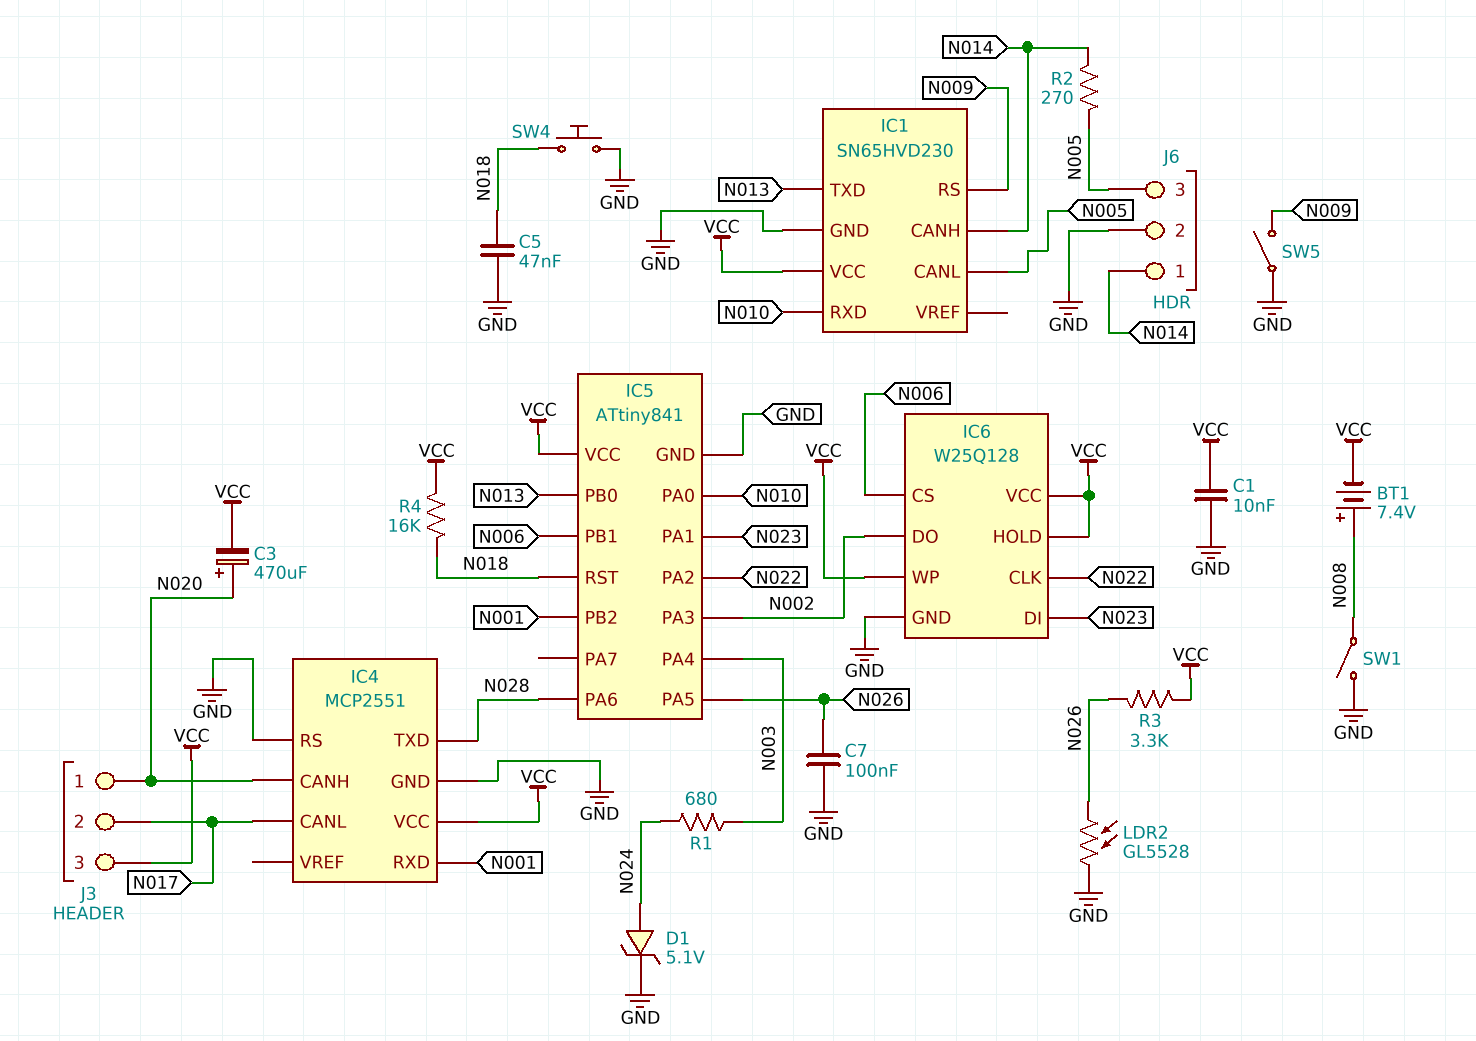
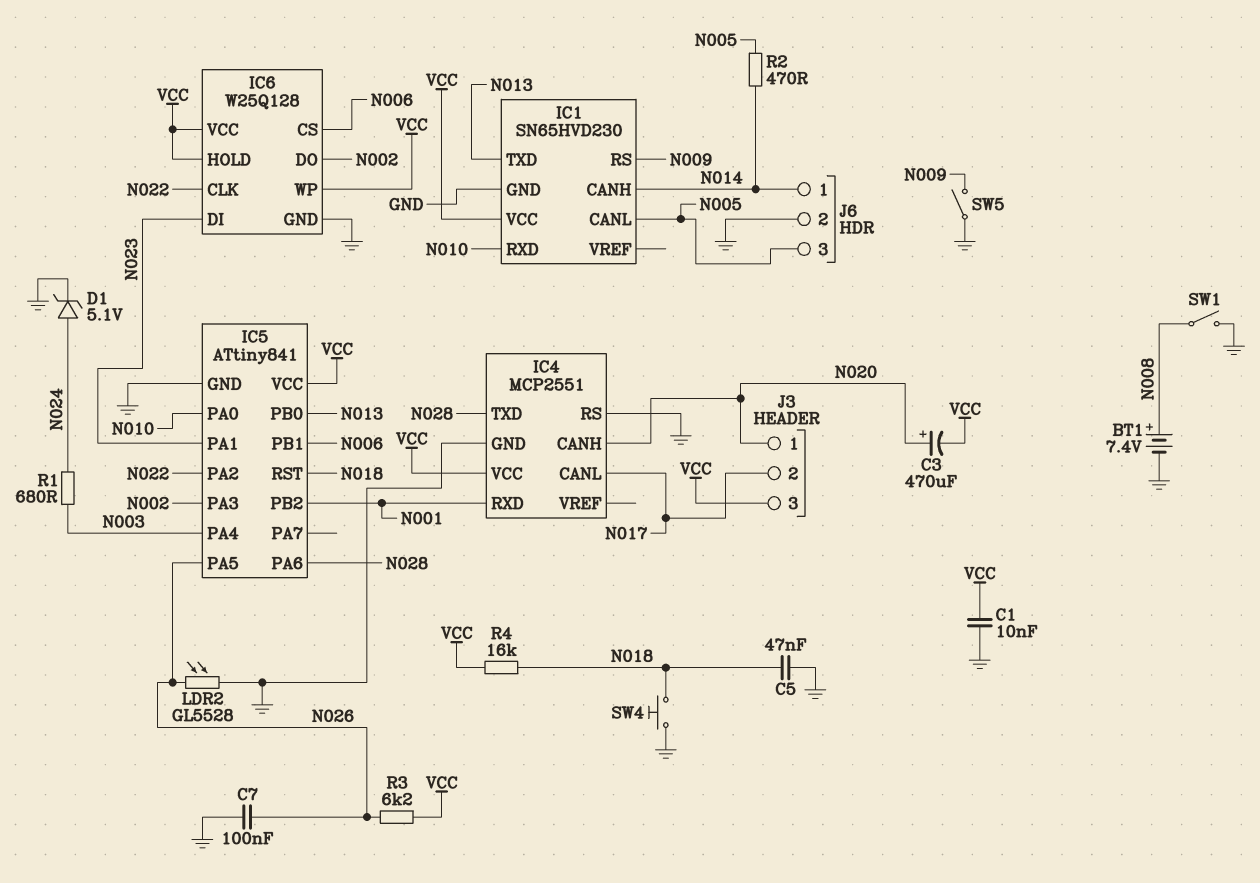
BT1: 7.4V (plus N008, minus VCC) -> 7.4V (plus N008, minus GND)
R2: 270 (N005, N014) -> 470 (N005, N014)
R3: 3.3k (N026, VCC) -> 6.2k (N026, VCC)

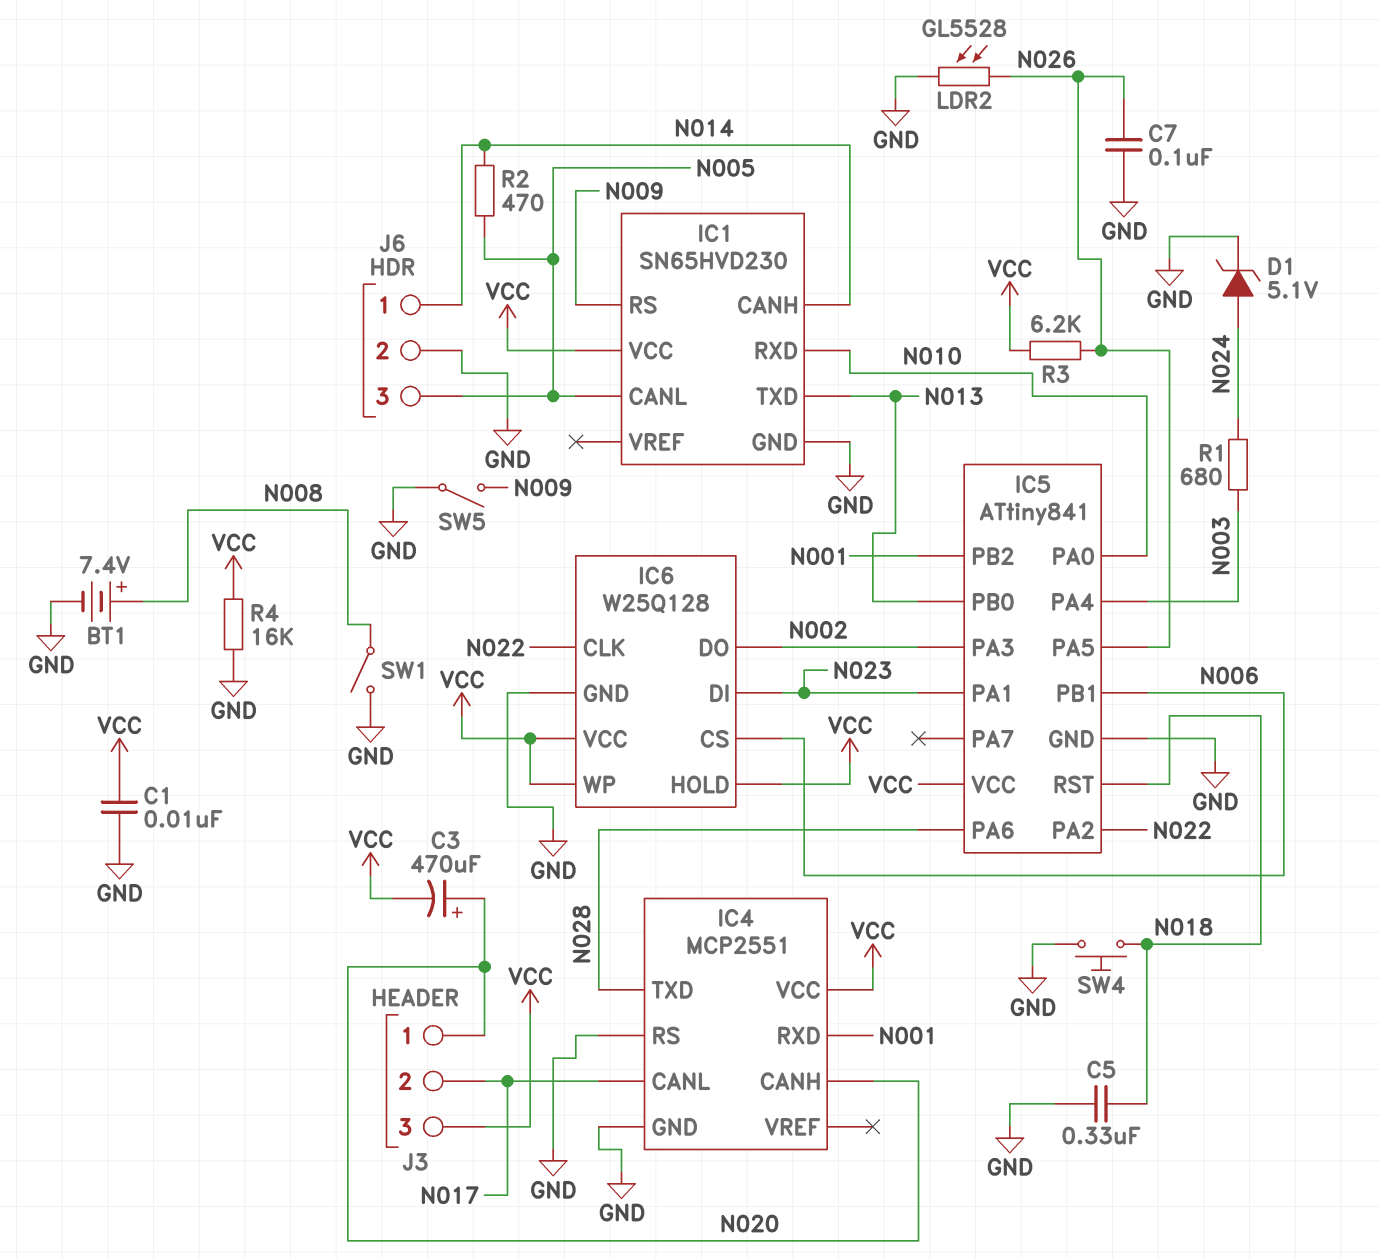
C5: 47nF (GND, N018) -> 330nF (GND, N018)
R4: 16k (N018, VCC) -> 16k (GND, VCC)

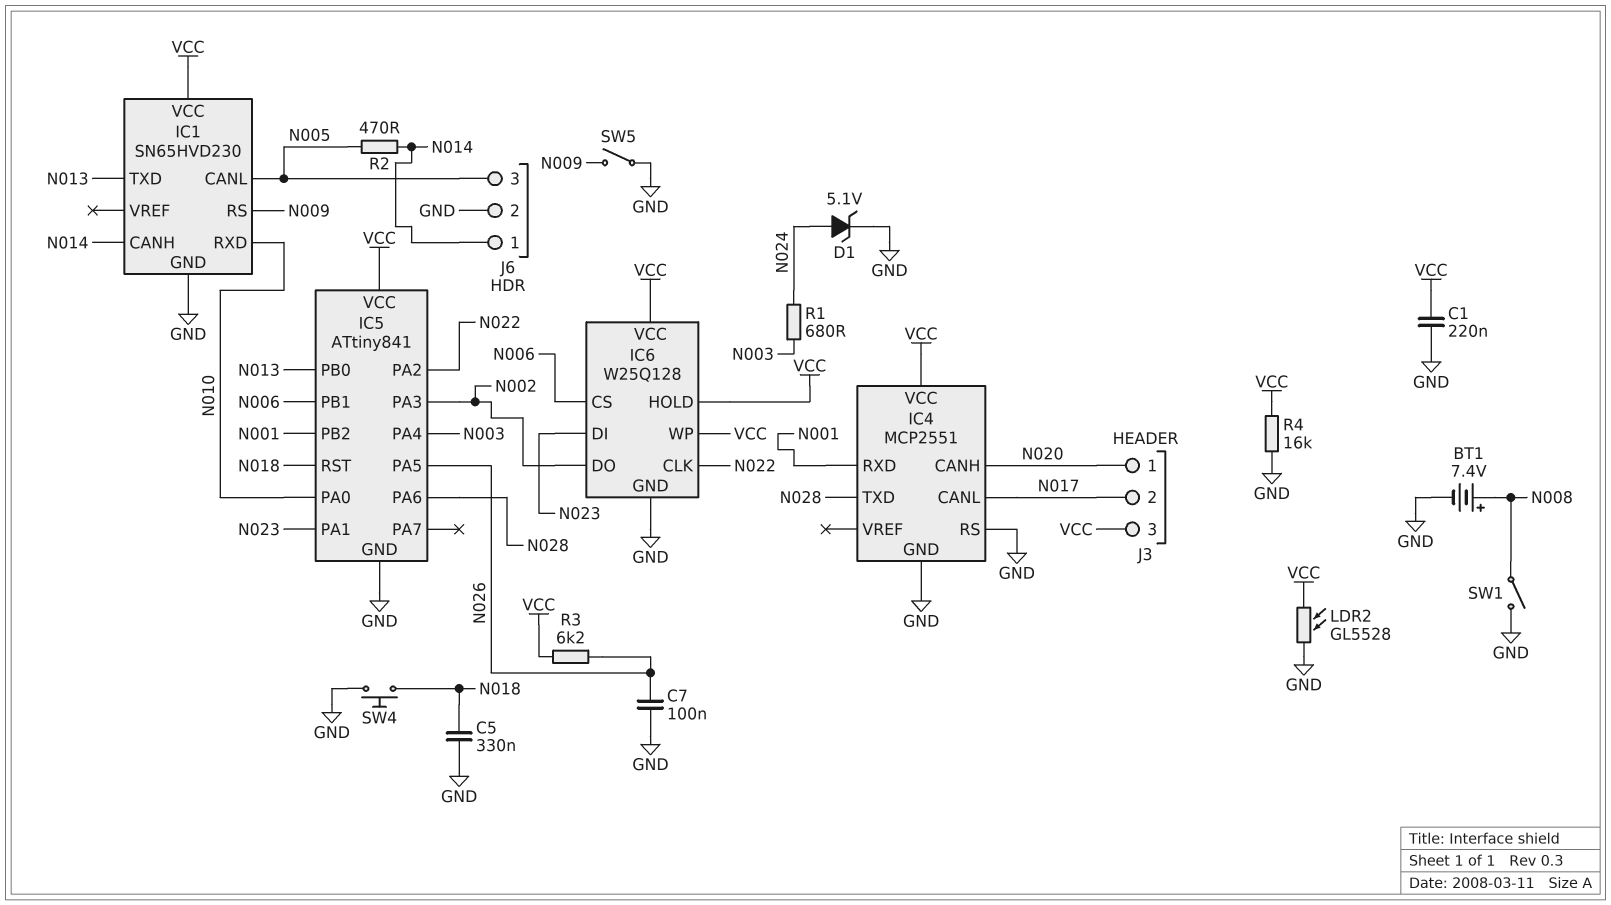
C1: 10nF (GND, VCC) -> 220nF (GND, VCC)
C3: 470uF (plus N020, minus VCC) -> none
LDR2: GL5528 (GND, N026) -> GL5528 (GND, VCC)

